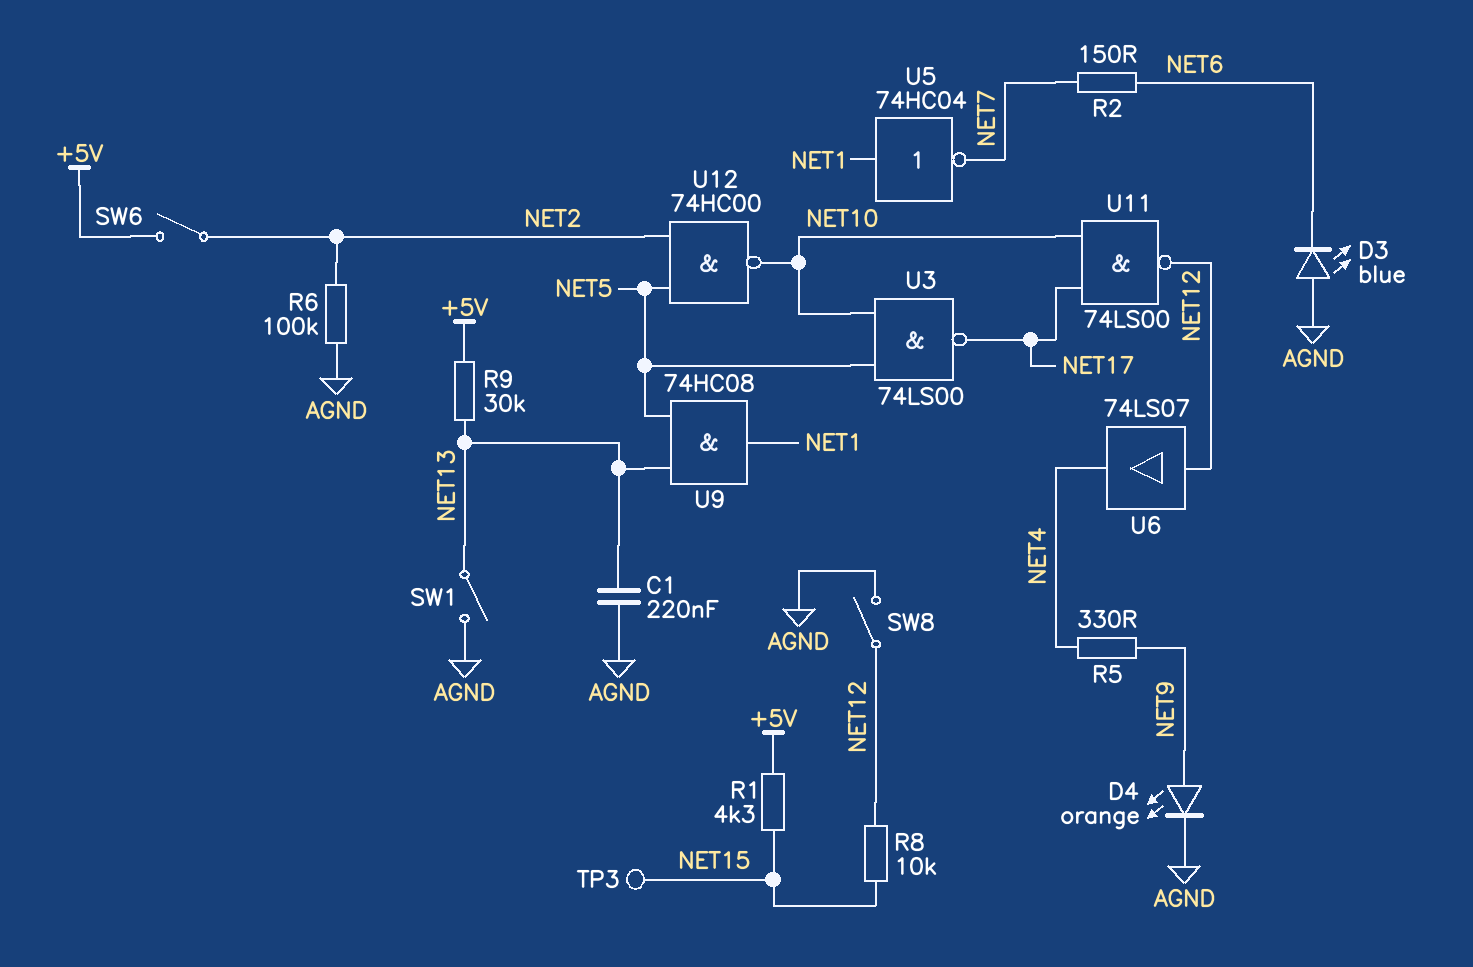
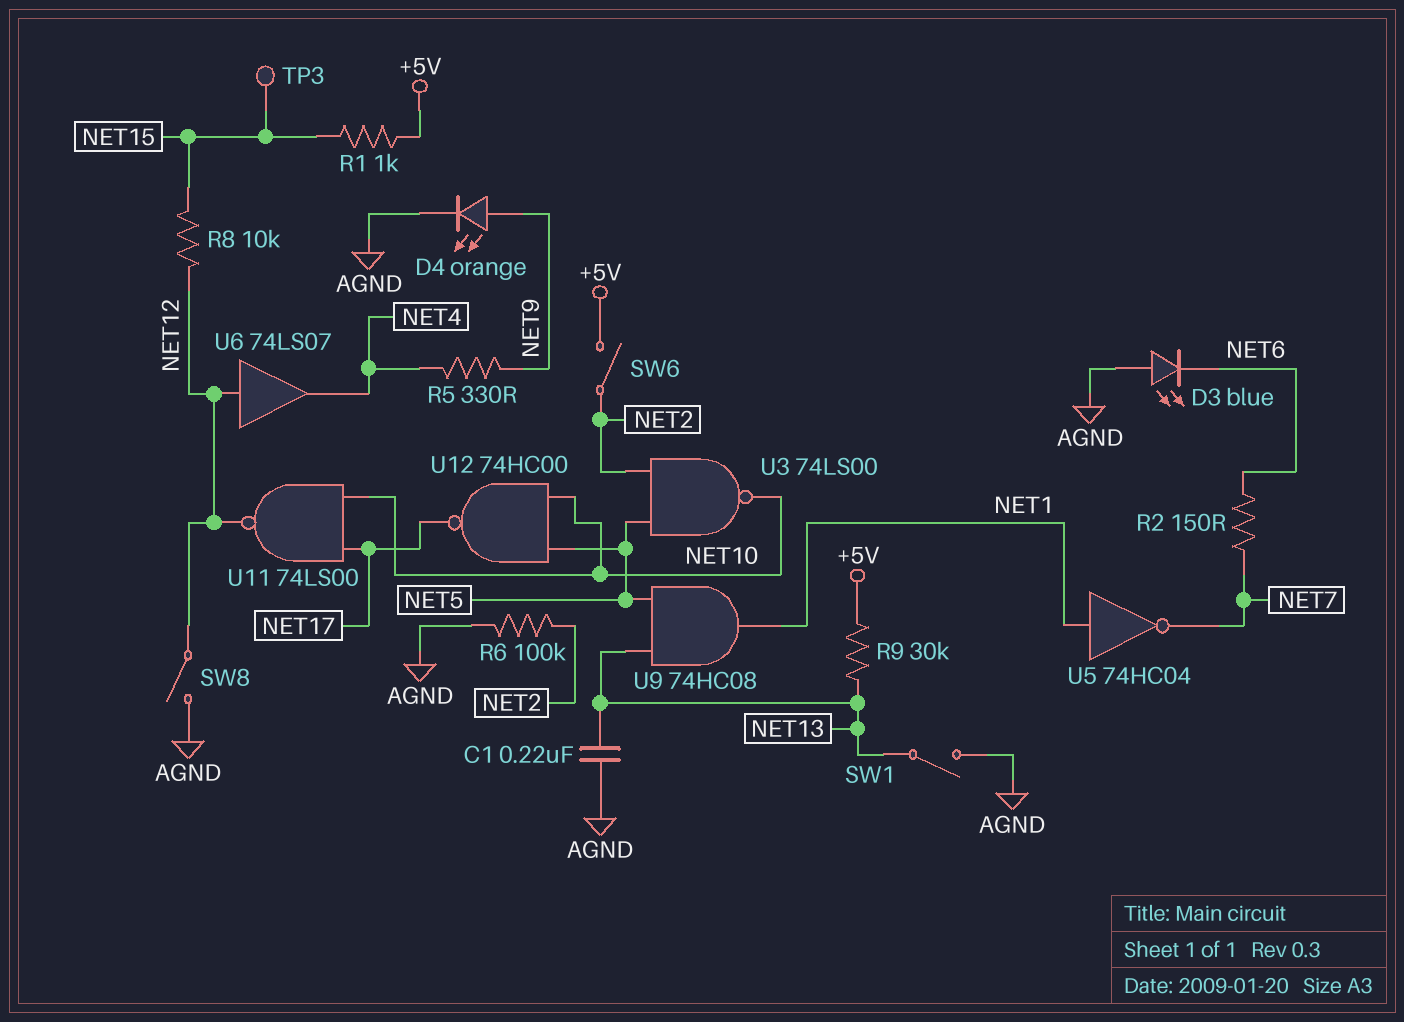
R1: 4.3k (+5V, NET15) -> 1k (+5V, NET15)
U3: NAND 74LS00 (in NET5, in NET10, out NET17) -> NAND 74LS00 (in NET2, in NET5, out NET10)
U12: NAND 74HC00 (in NET2, in NET5, out NET10) -> NAND 74HC00 (in NET5, in NET10, out NET17)

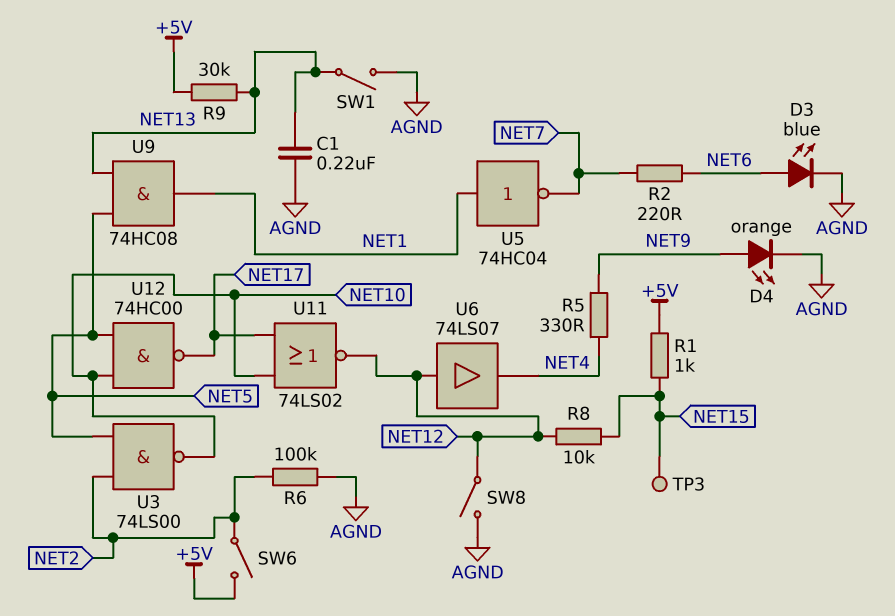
D3: LED blue (A AGND, K NET6) -> LED blue (A NET6, K AGND)
R2: 150 (NET6, NET7) -> 220 (NET6, NET7)
U11: NAND 74LS00 (in NET10, in NET17, out NET12) -> NOR 74LS02 (in NET10, in NET17, out NET12)

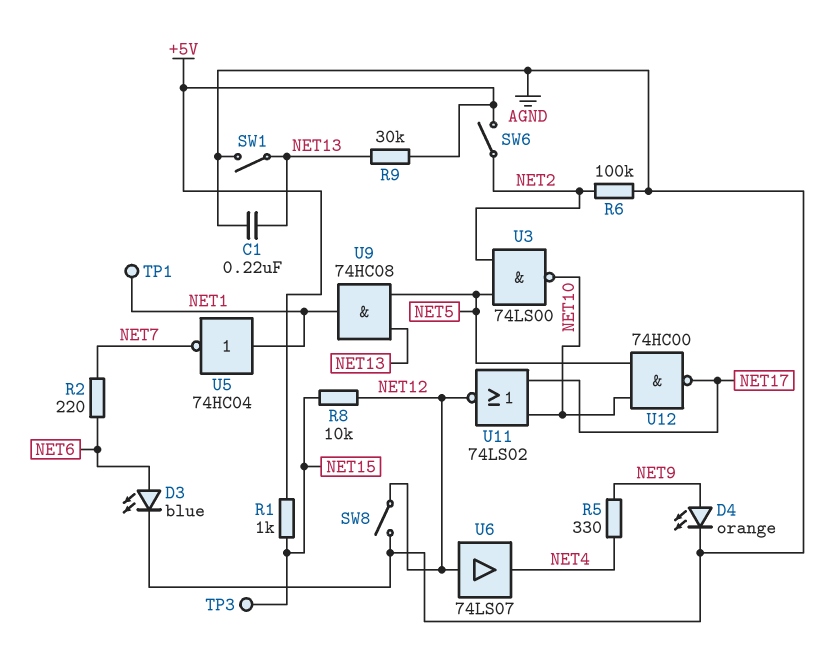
TP1: none -> test point (NET1)

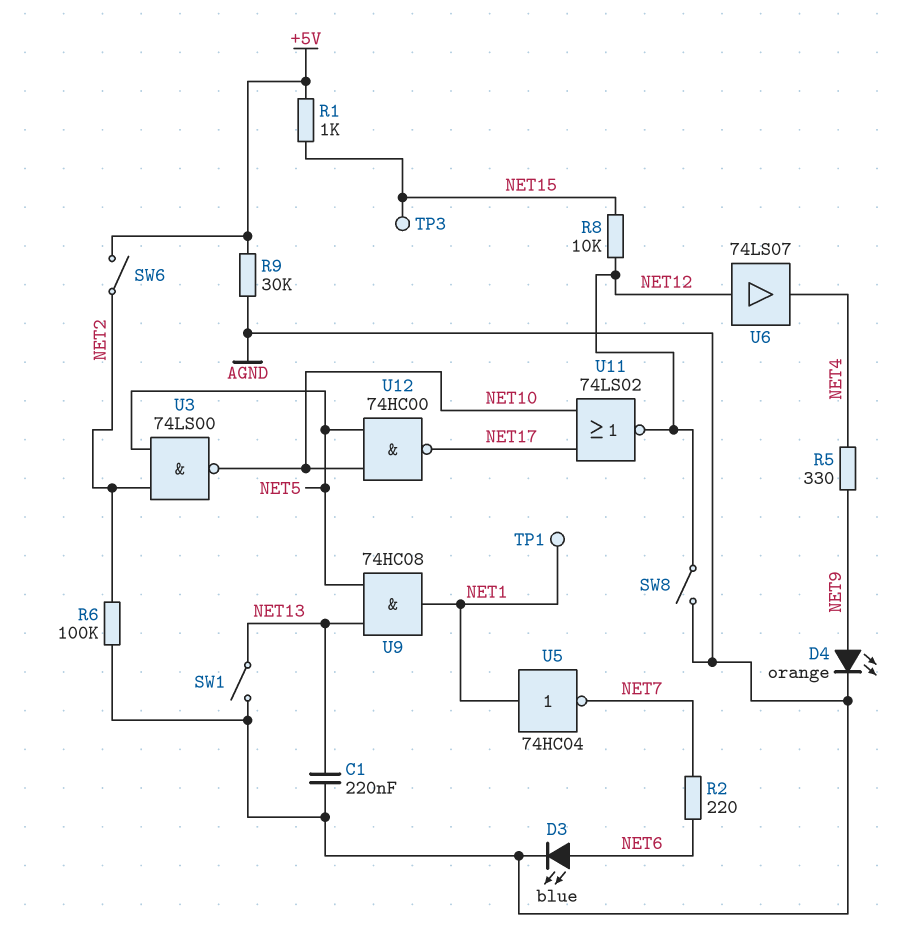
R9: 30k (+5V, NET13) -> 30k (+5V, AGND)

